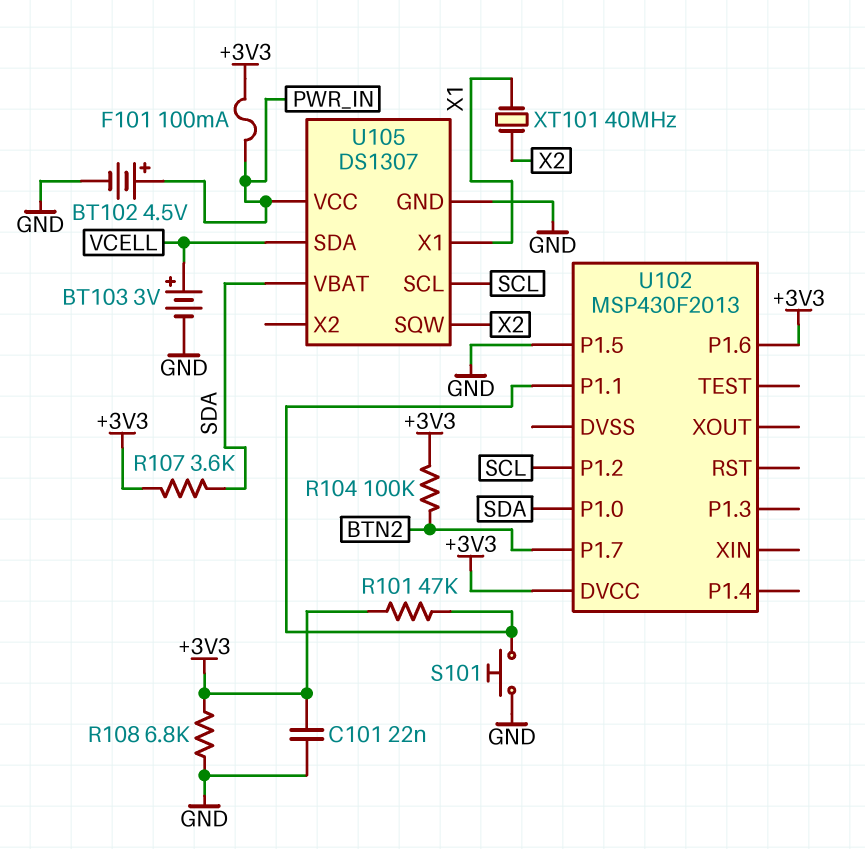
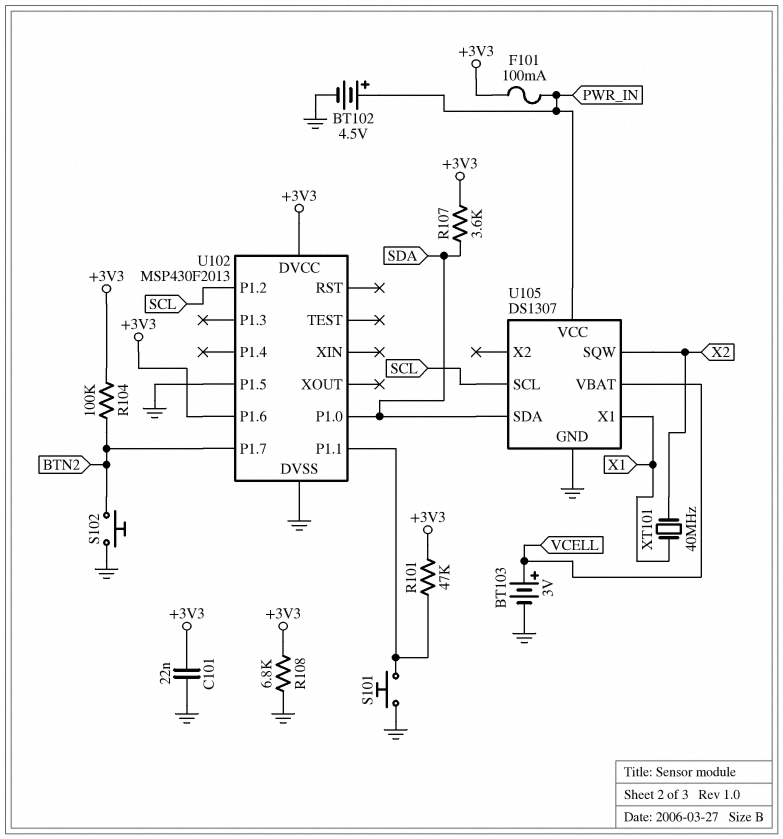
S102: none -> button (BTN2, GND)
U102 pin DVSS: none -> GND
U105 pin SDA: VCELL -> SDA
U105 pin VBAT: SDA -> VCELL

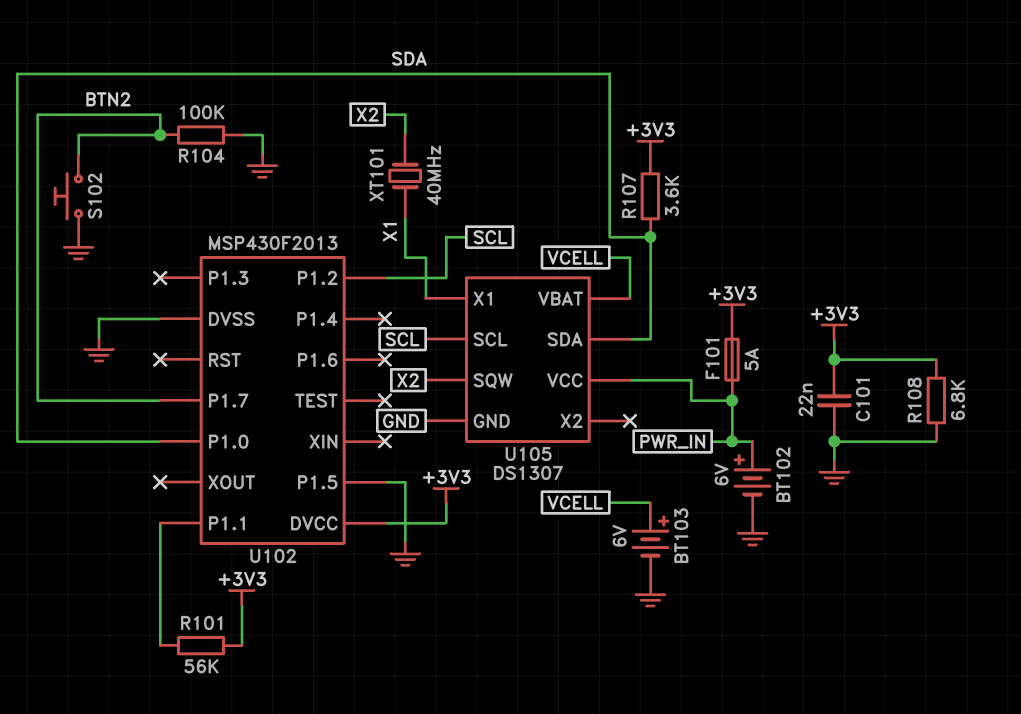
BT102: 4.5V (plus PWR_IN, minus GND) -> 6V (plus PWR_IN, minus GND)
BT103: 3V (plus VCELL, minus GND) -> 6V (plus VCELL, minus GND)
F101: 100mA (+3V3, PWR_IN) -> 5A (+3V3, PWR_IN)
R101: 47k (+3V3, U102/P1.1) -> 56k (+3V3, U102/P1.1)
R104: 100k (+3V3, BTN2) -> 100k (BTN2, GND)
S101: button (GND, U102/P1.1) -> none
U102 pin P1.6: +3V3 -> none

